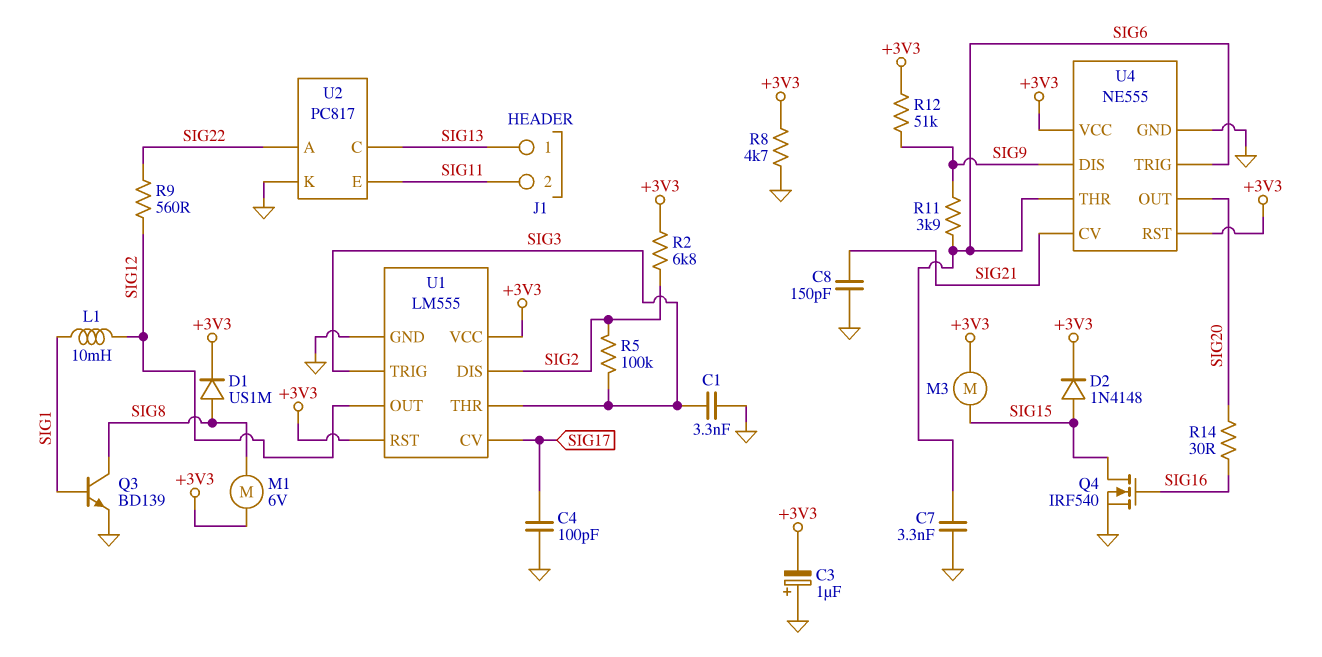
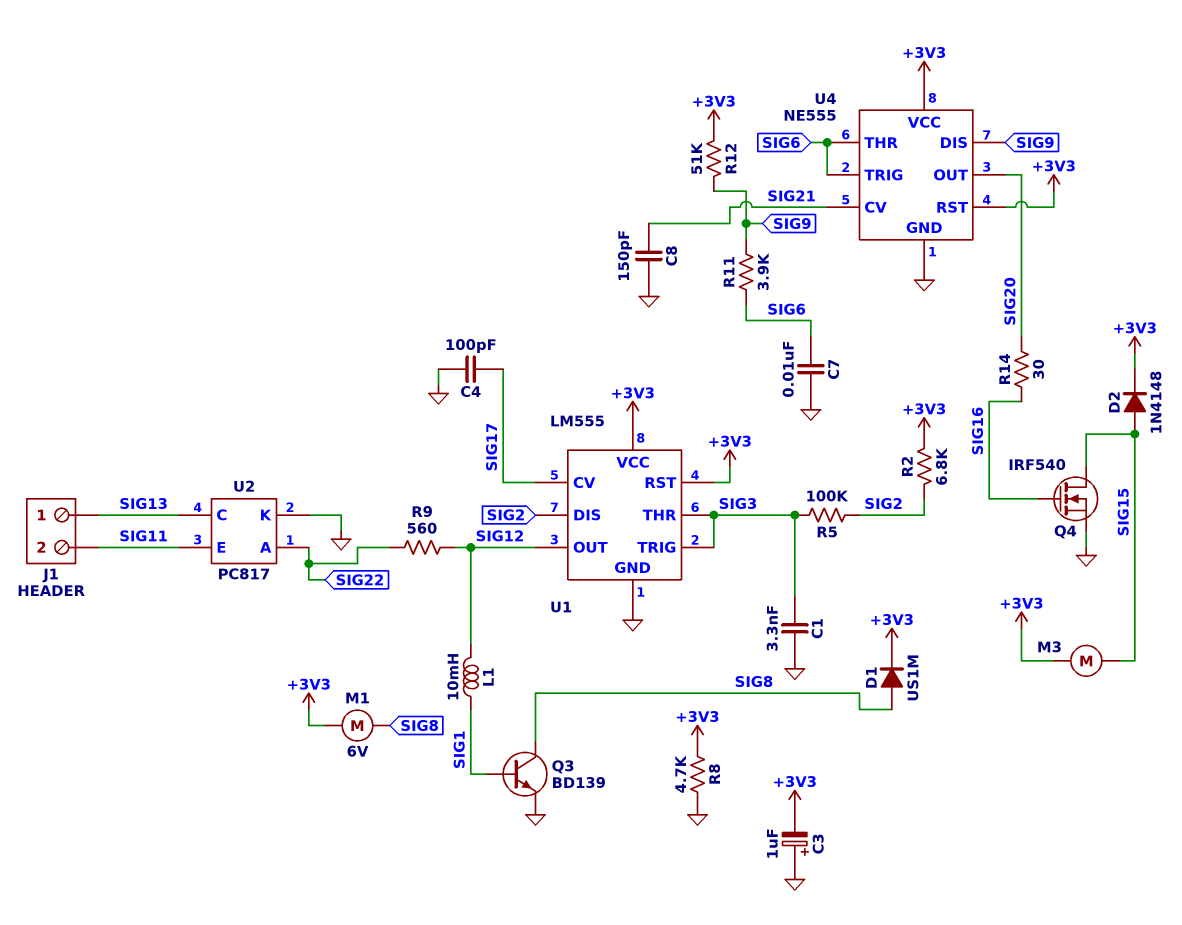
C7: 3.3nF (GND, SIG6) -> 10nF (GND, SIG6)

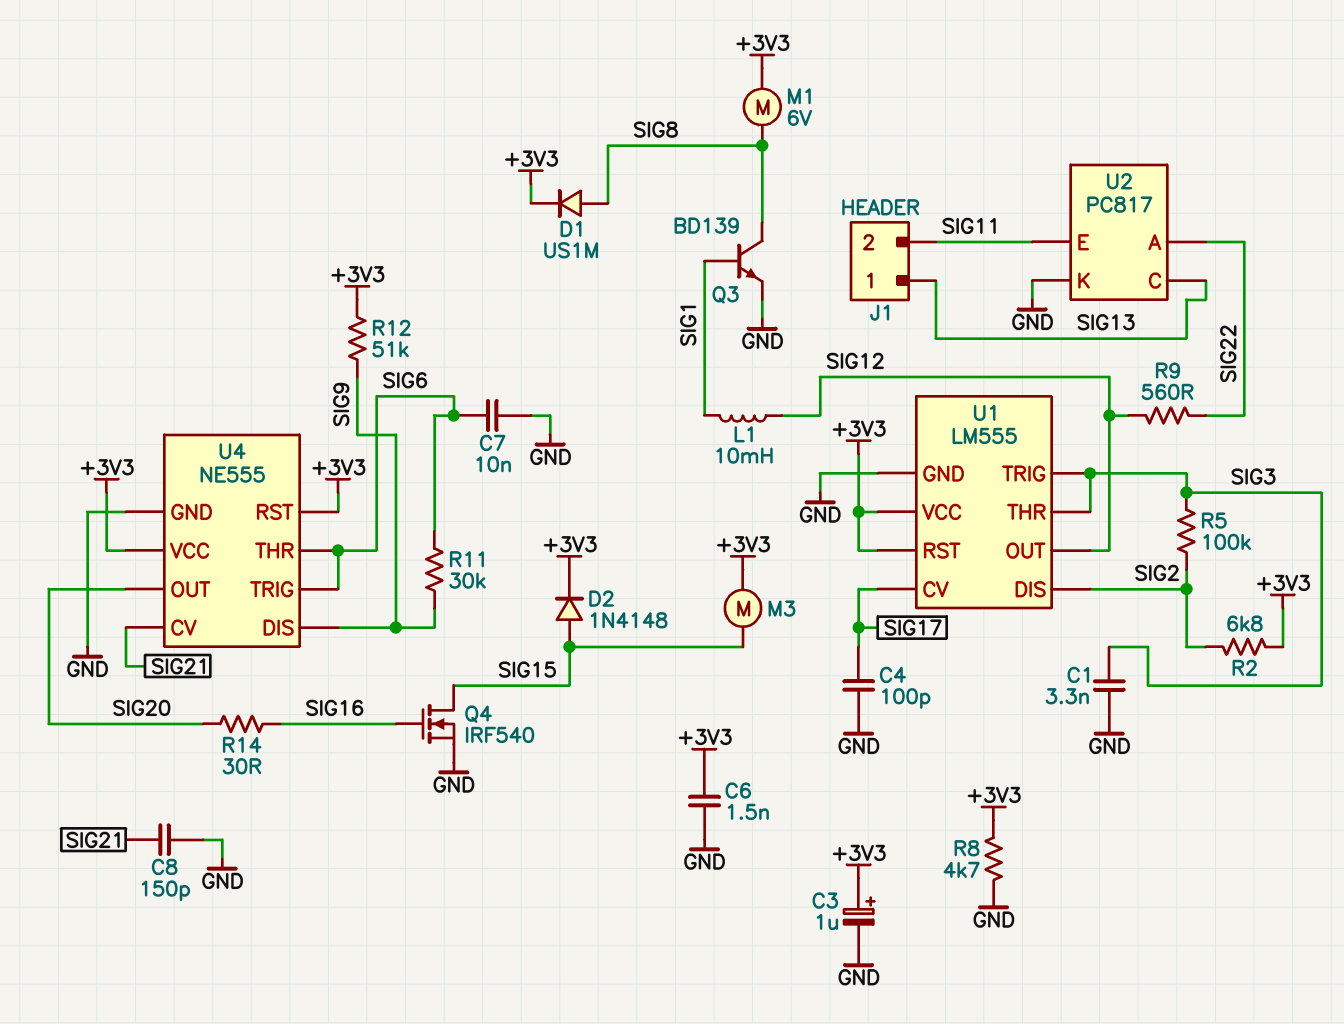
C3: 1uF (plus GND, minus +3V3) -> 1uF (plus +3V3, minus GND)
C6: none -> 1.5nF (+3V3, GND)
R11: 3.9k (SIG6, SIG9) -> 30k (SIG6, SIG9)

